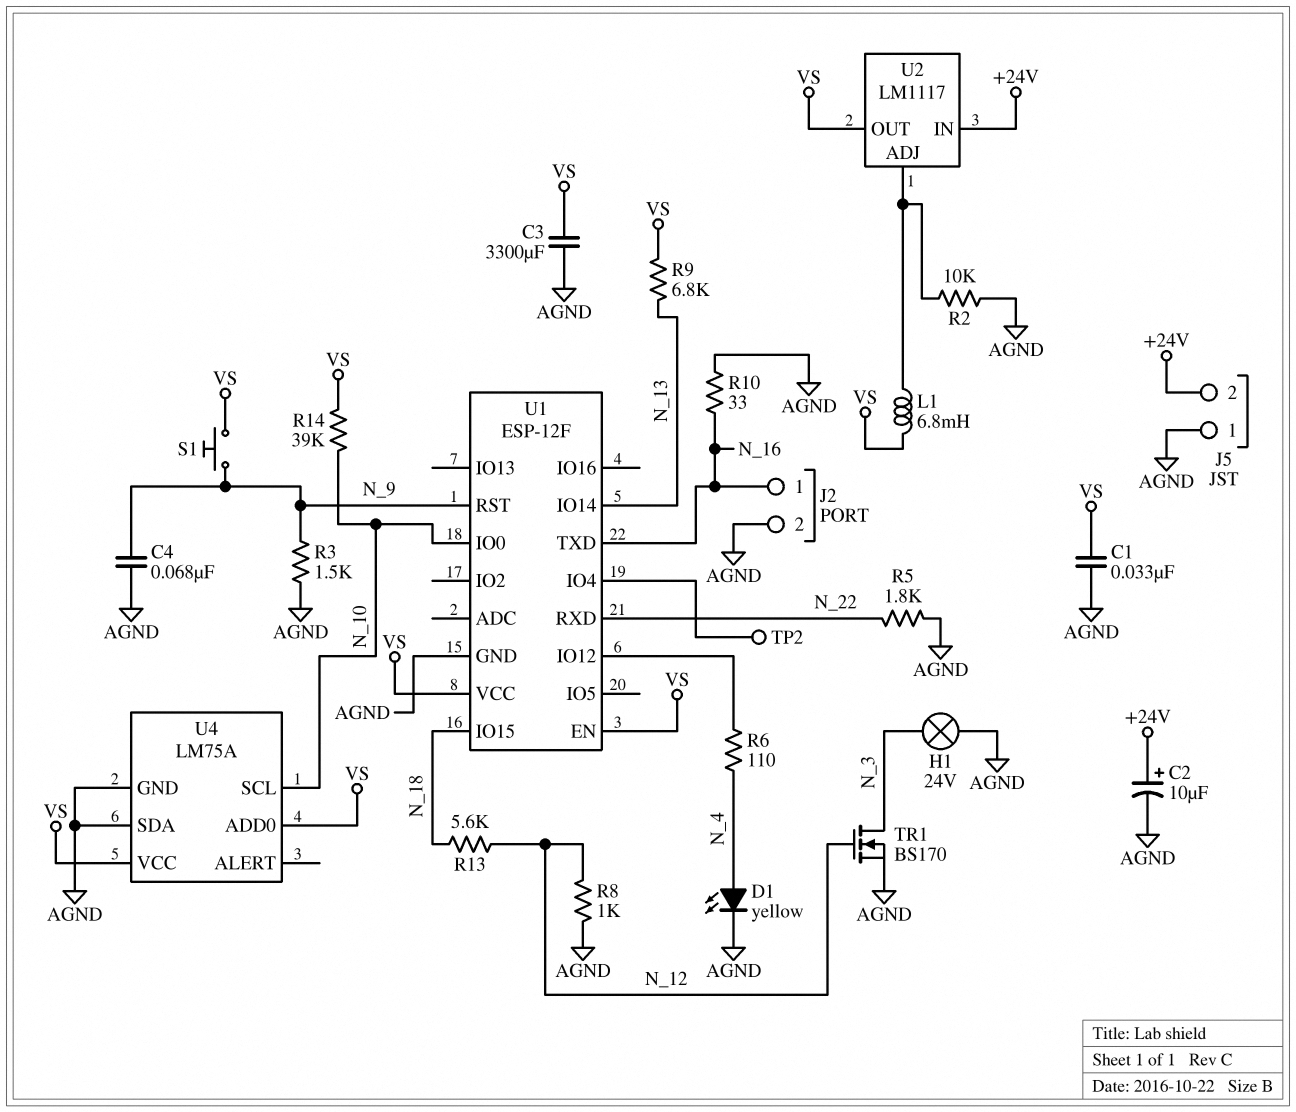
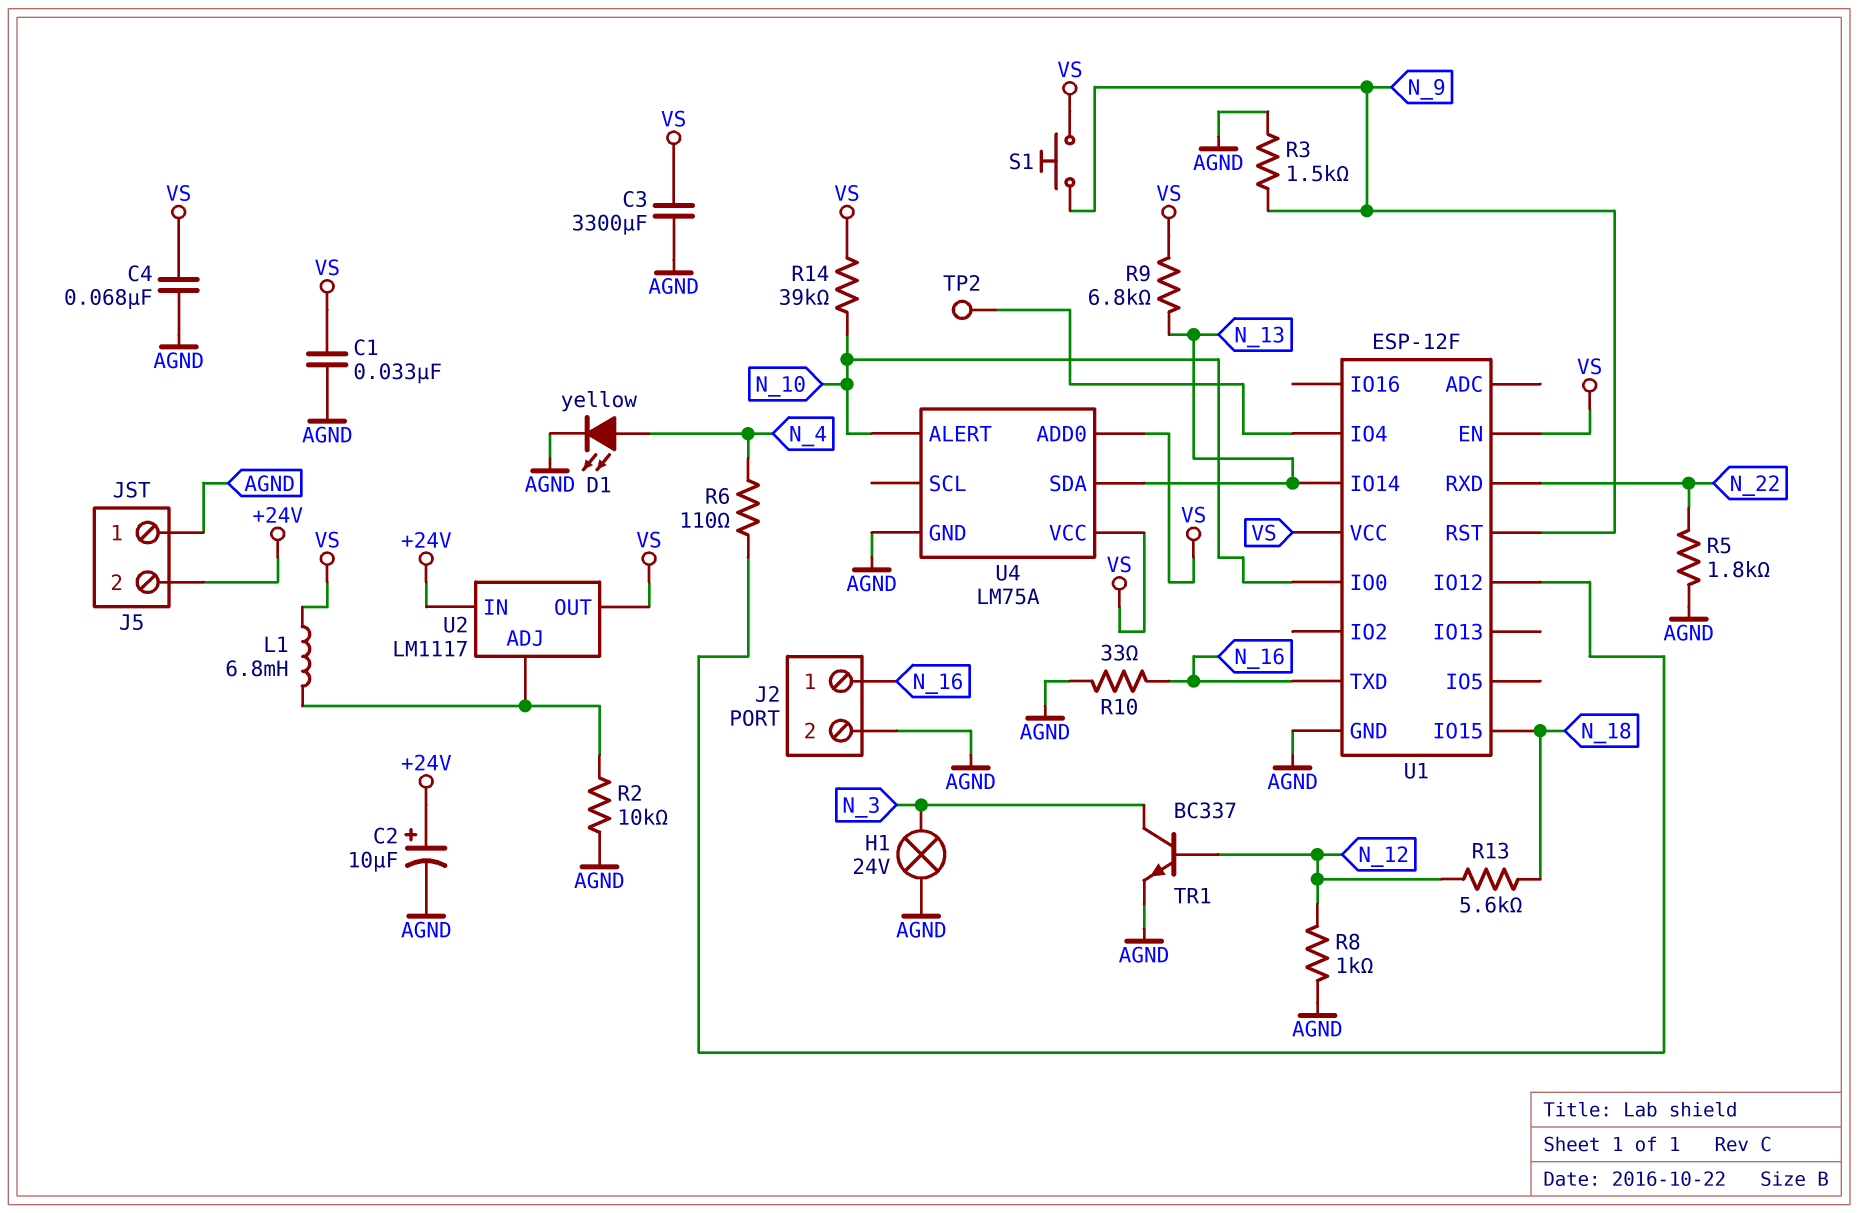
C4: 68nF (AGND, N_9) -> 68nF (AGND, VS)
TR1: NMOS BS170 (G N_12, D N_3, S AGND) -> NPN BC337 (B N_12, C N_3, E AGND)
U4 pin ALERT: none -> N_10
U4 pin SCL: N_10 -> none
U4 pin SDA: AGND -> N_13

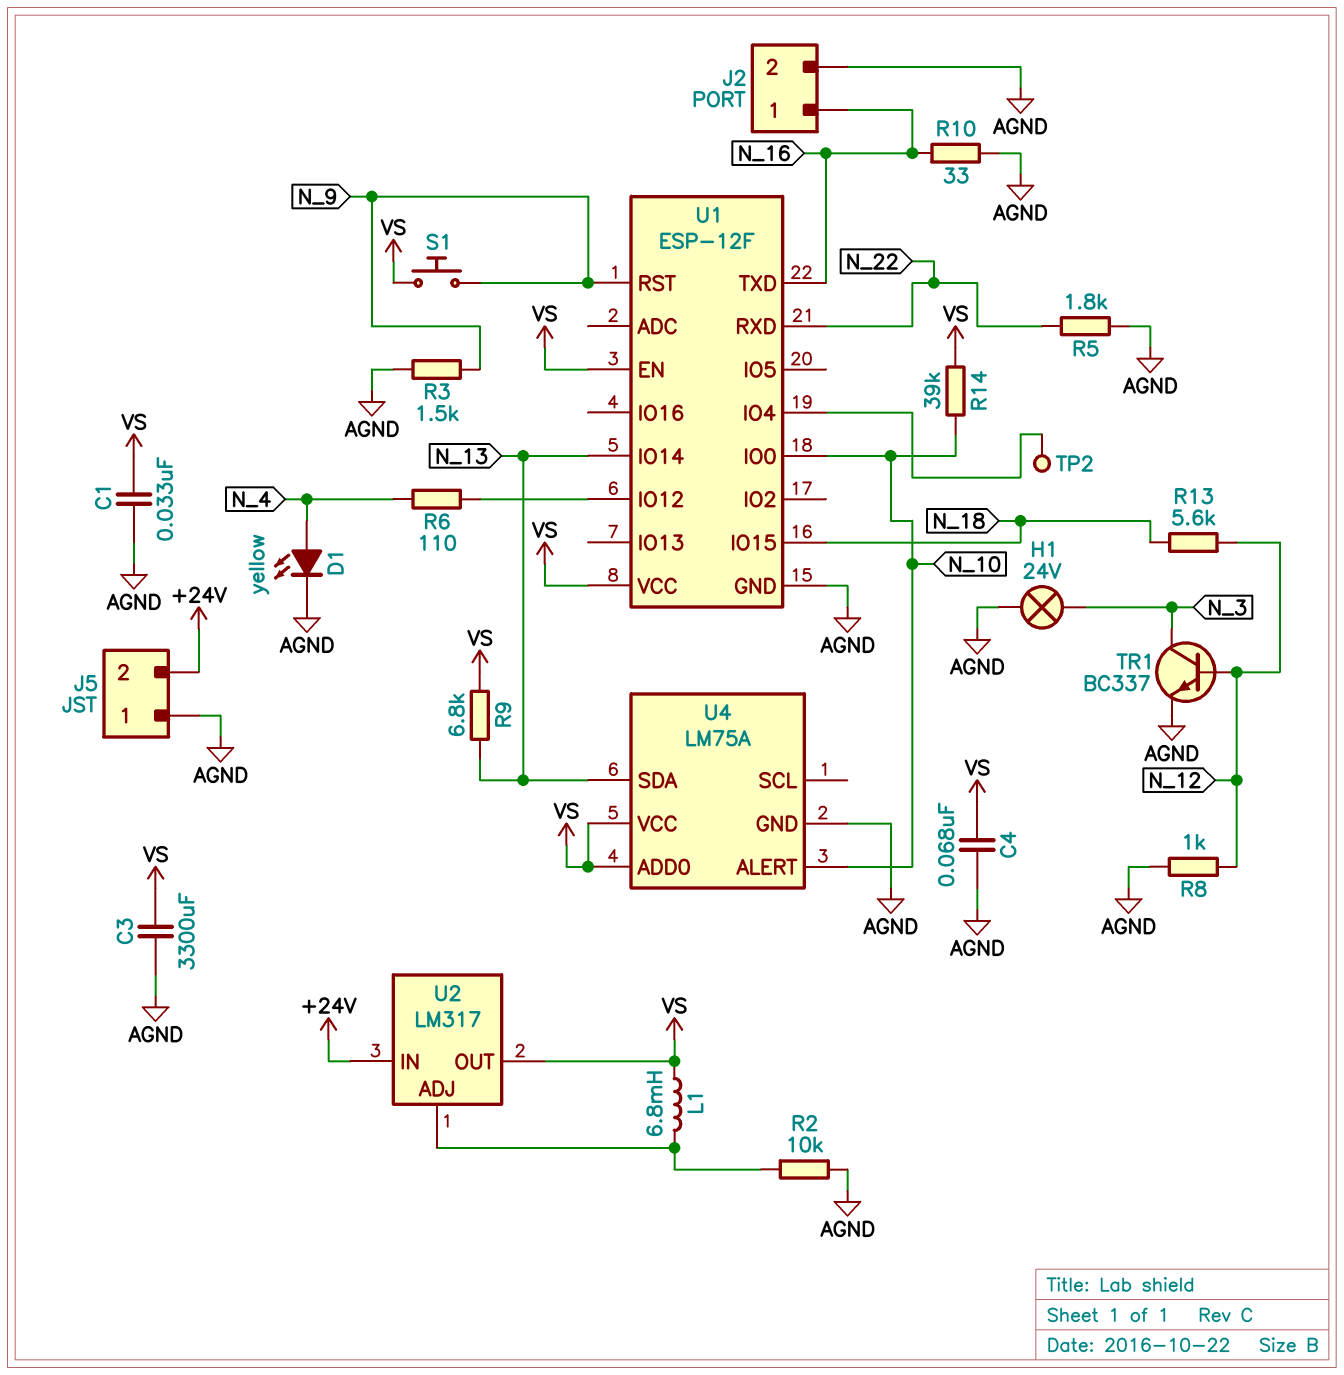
C2: 10uF (plus +24V, minus AGND) -> none
U2: LM1117 -> LM317

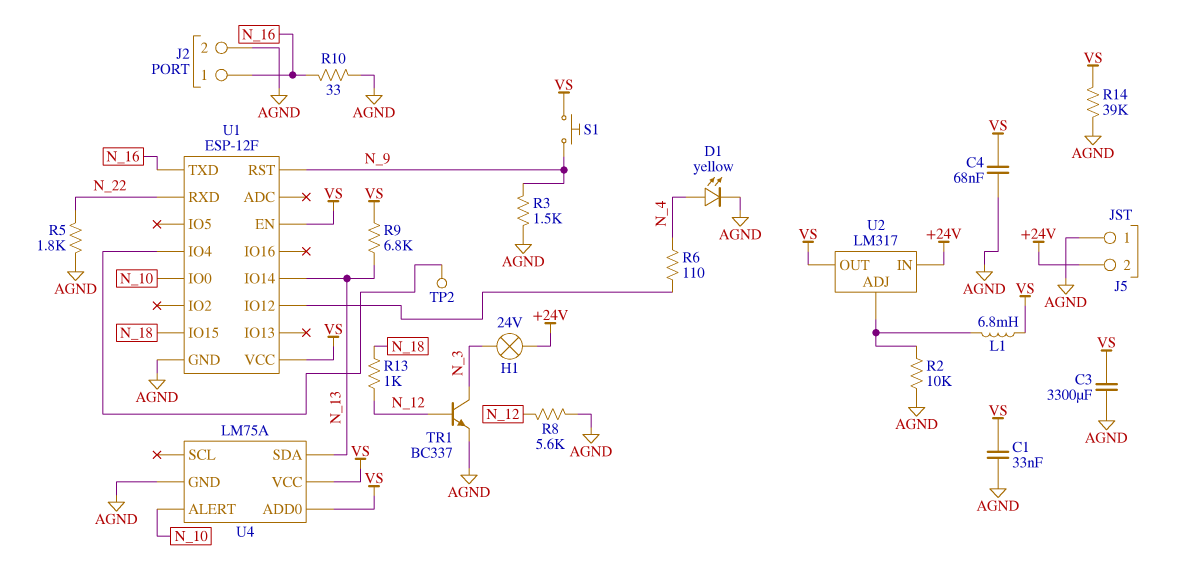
H1: lamp 24V (AGND, N_3) -> lamp 24V (+24V, N_3)
R8: 1k (AGND, N_12) -> 5.6k (AGND, N_12)
R13: 5.6k (N_12, N_18) -> 1k (N_12, N_18)
R14: 39k (N_10, VS) -> 39k (AGND, VS)

